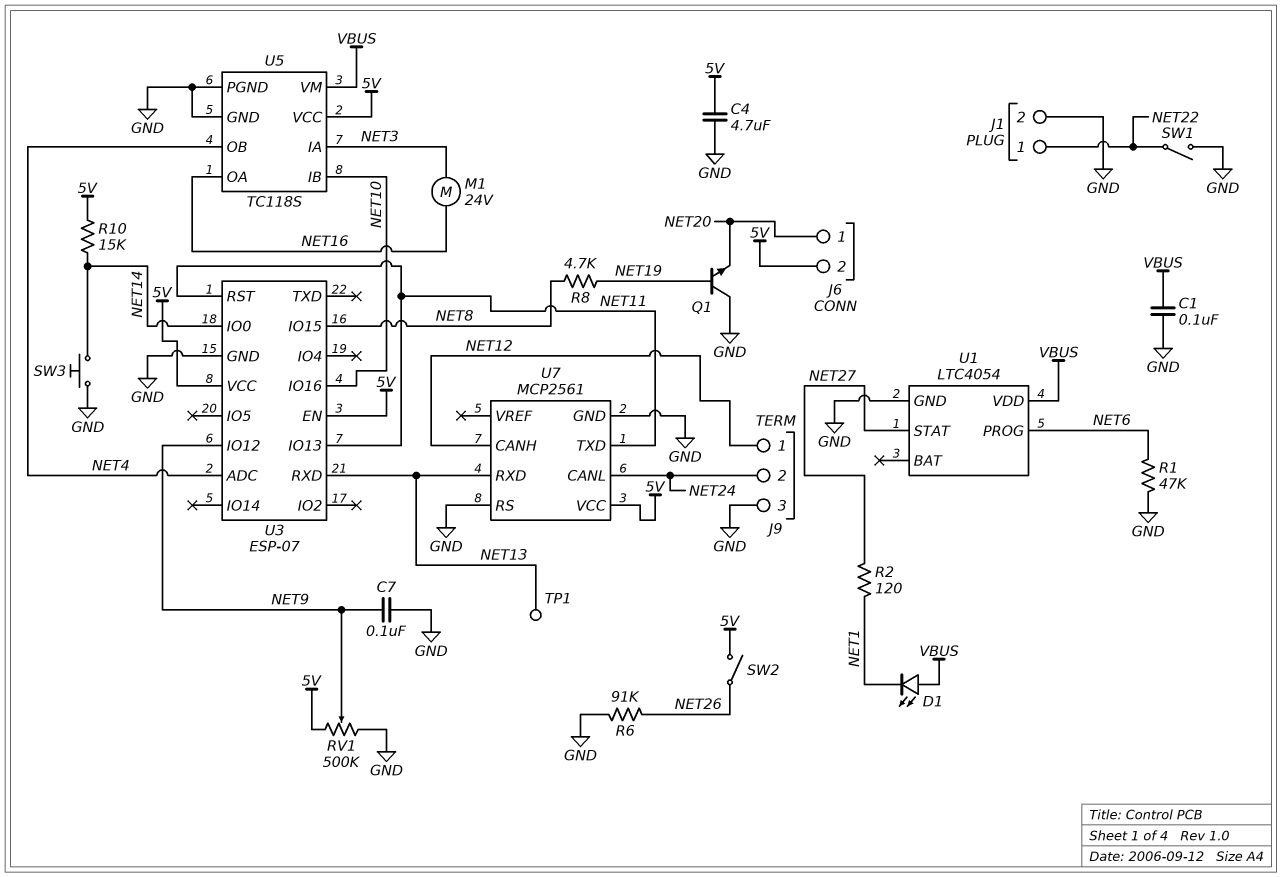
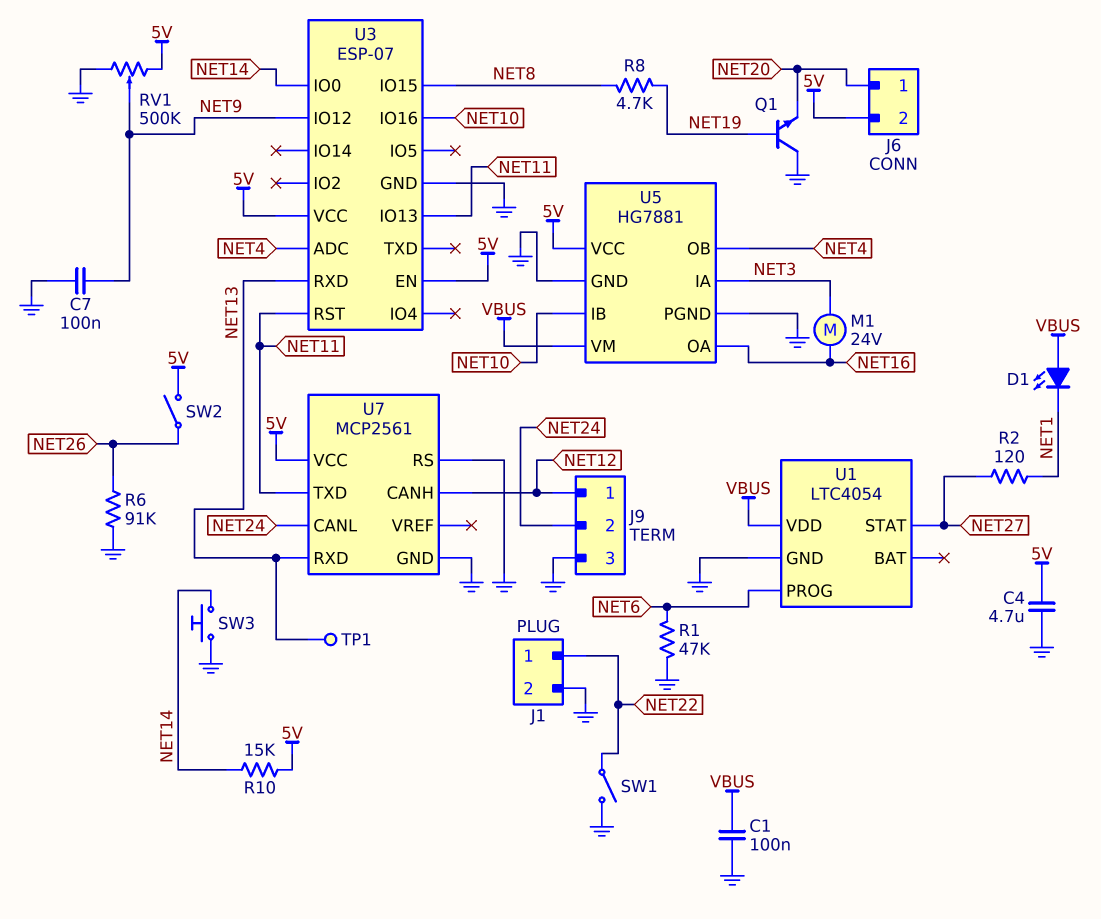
U5: TC118S -> HG7881

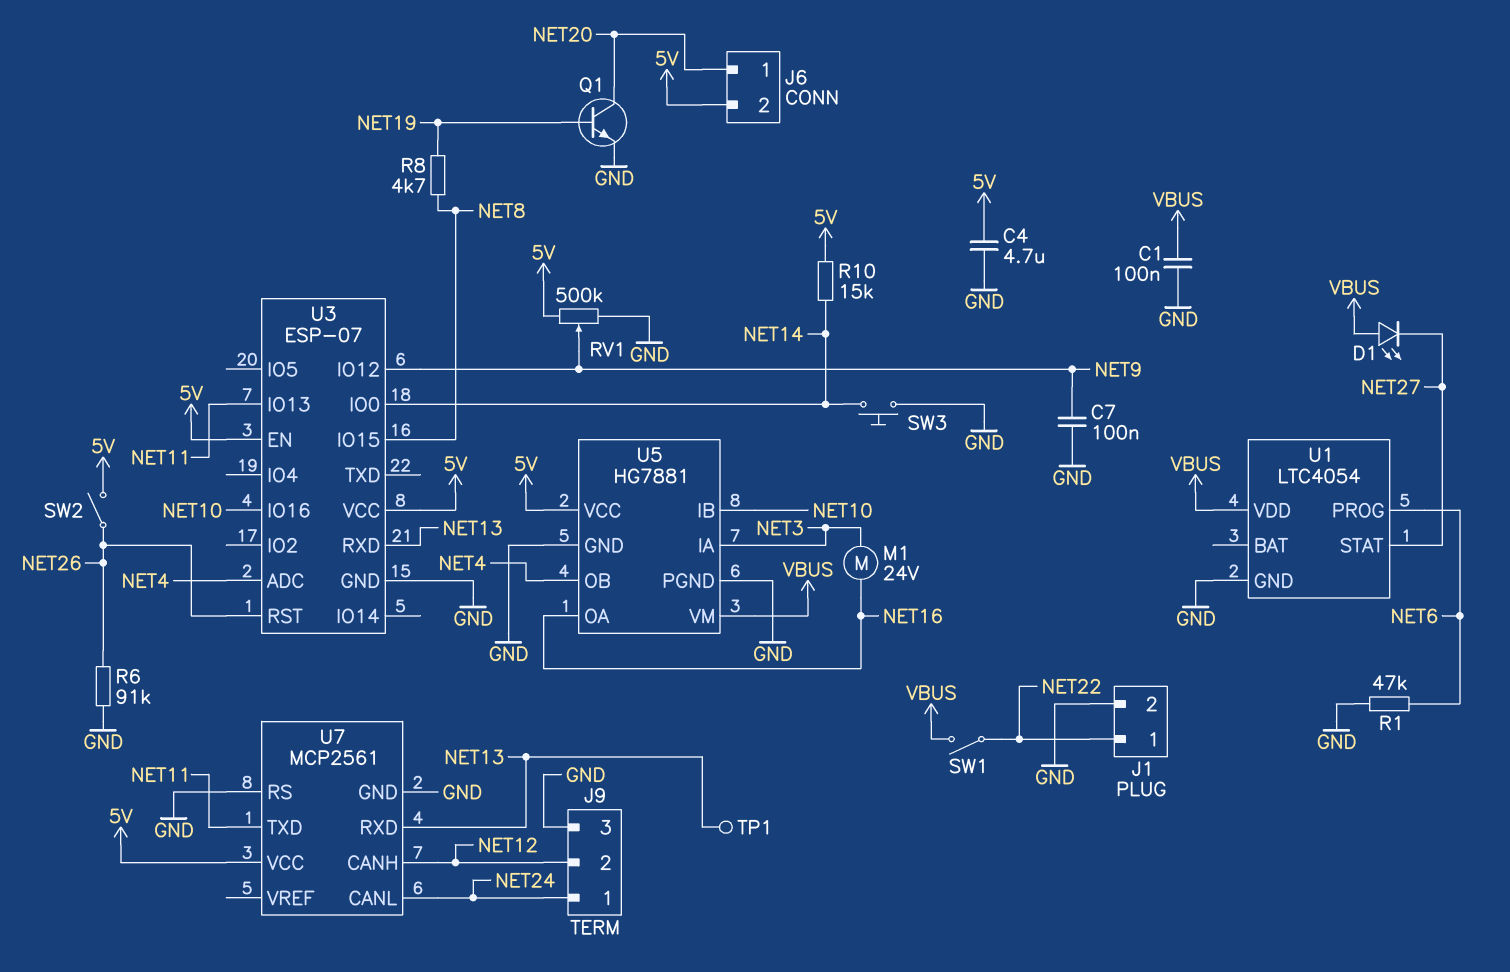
D1: LED (A VBUS, K NET1) -> LED (A VBUS, K NET27)
J9 pin 1: NET12 -> NET24
J9 pin 2: NET24 -> NET12
Q1: NPN (B NET19, C GND, E NET20) -> NPN (B NET19, C NET20, E GND)
R2: 120 (NET1, NET27) -> none
SW1: switch (GND, NET22) -> switch (NET22, VBUS)
U3 pin RST: NET11 -> NET26

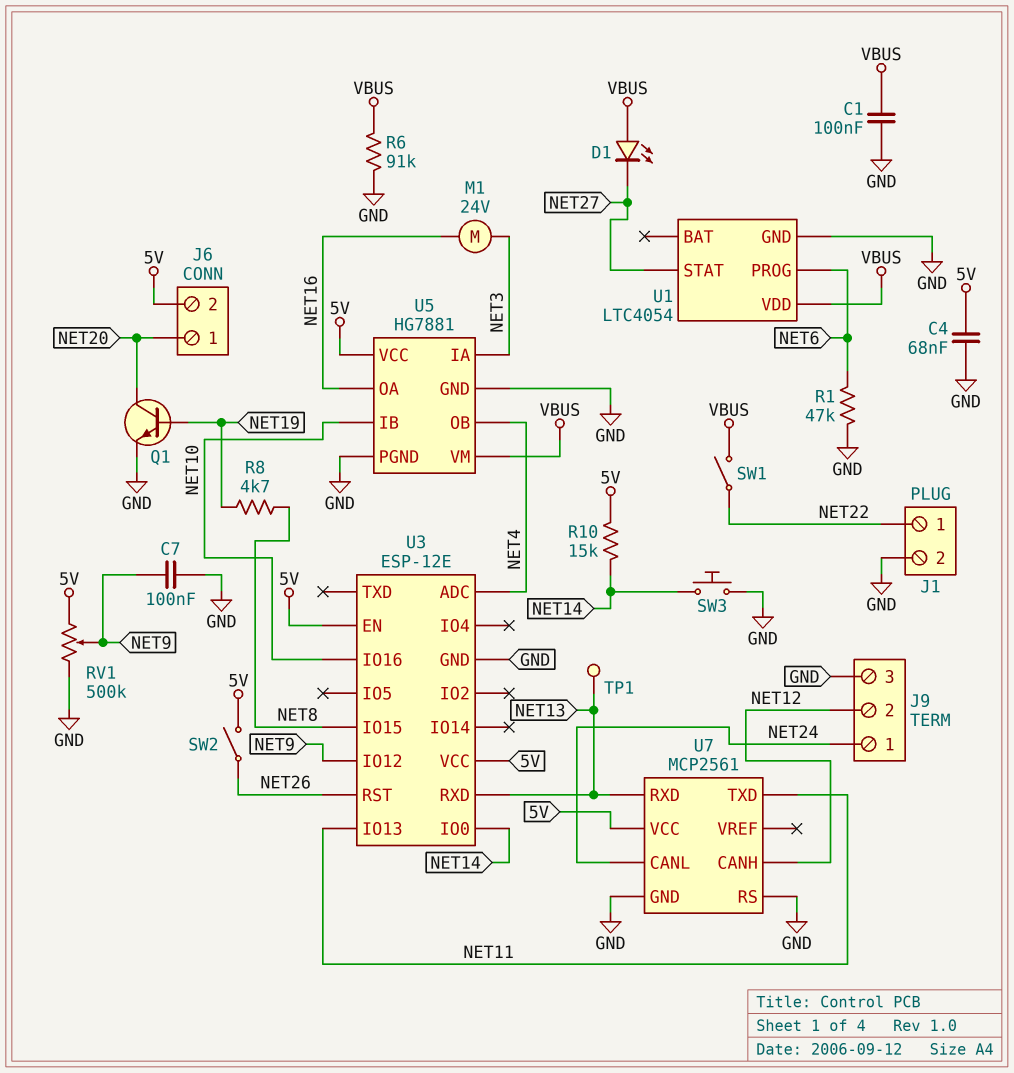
C4: 4.7uF (5V, GND) -> 68nF (5V, GND)
R6: 91k (GND, NET26) -> 91k (GND, VBUS)
U3: ESP-07 -> ESP-12E

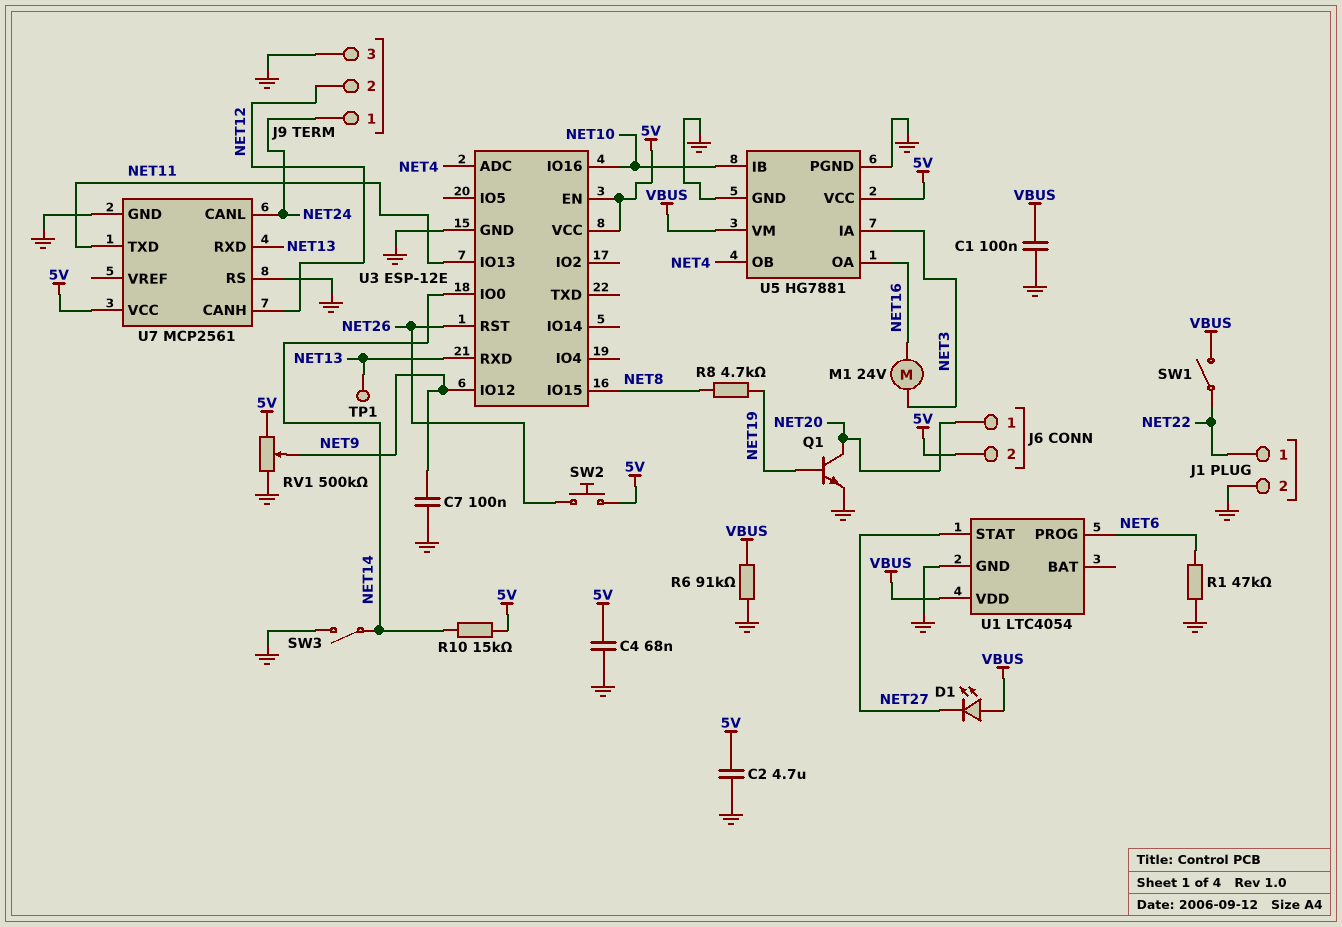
C2: none -> 4.7uF (5V, GND)
SW2: switch (5V, NET26) -> button (5V, NET26)
SW3: button (GND, NET14) -> switch (GND, NET14)

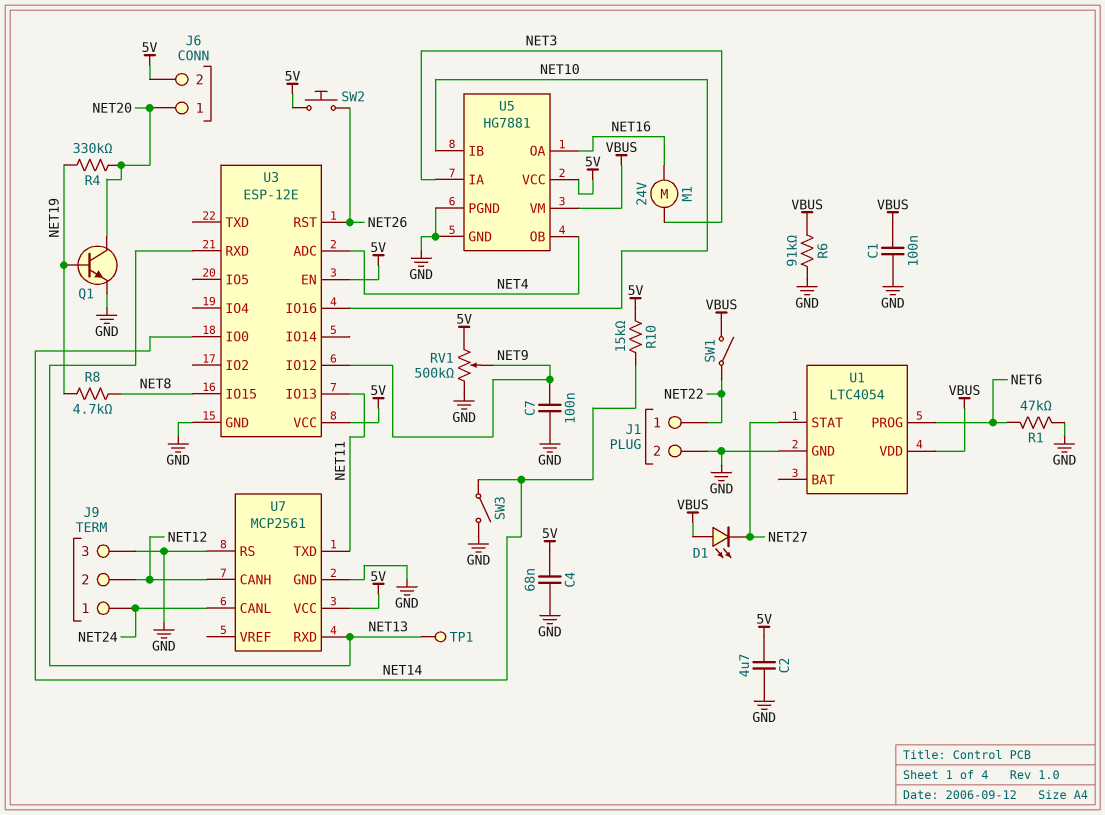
R4: none -> 330k (NET19, NET20)

